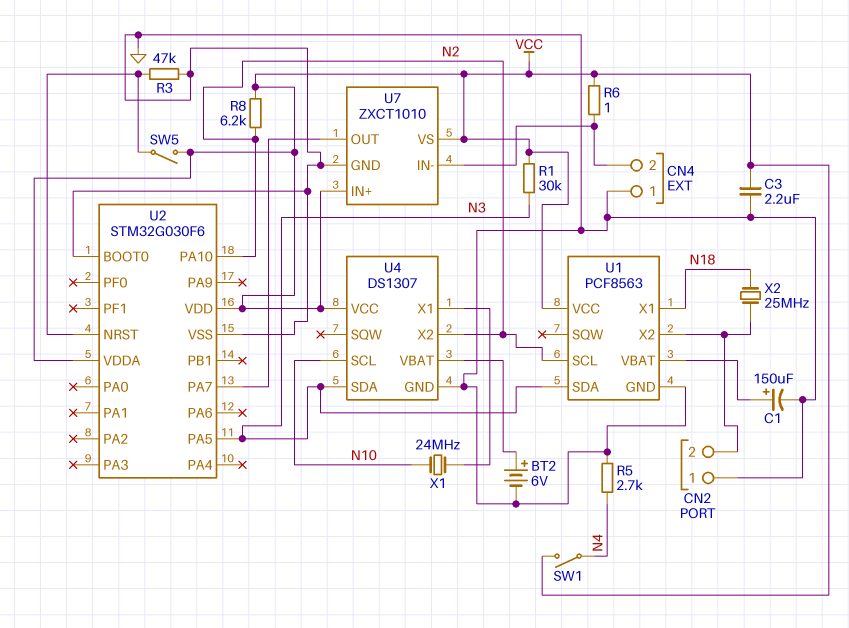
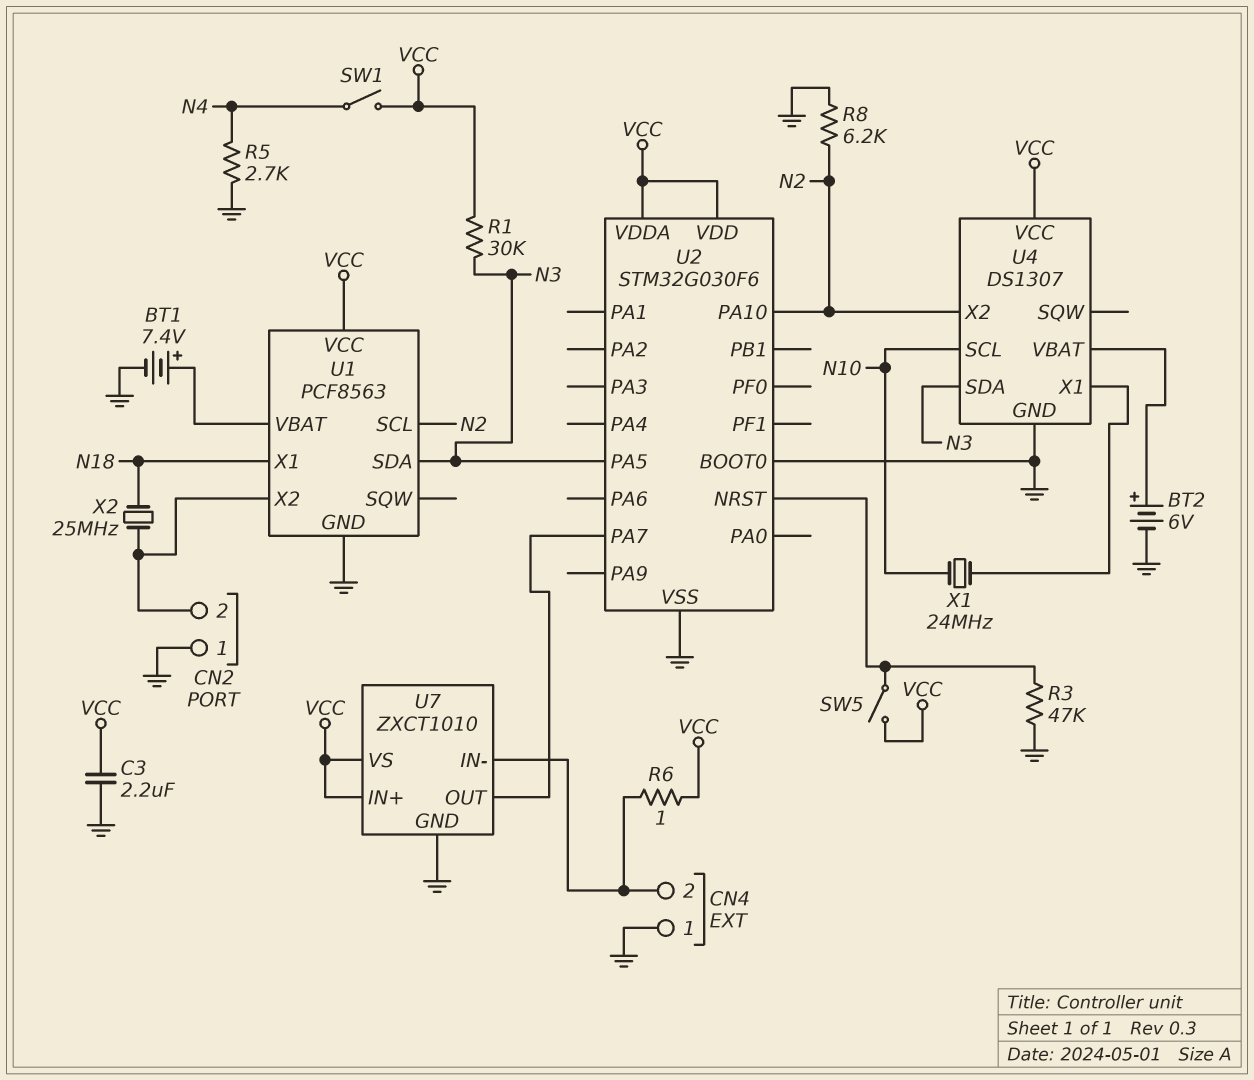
BT1: none -> 7.4V (plus U1/VBAT, minus GND)
C1: 150uF (plus U1/VBAT, minus GND) -> none
R8: 6.2k (N2, VCC) -> 6.2k (GND, N2)

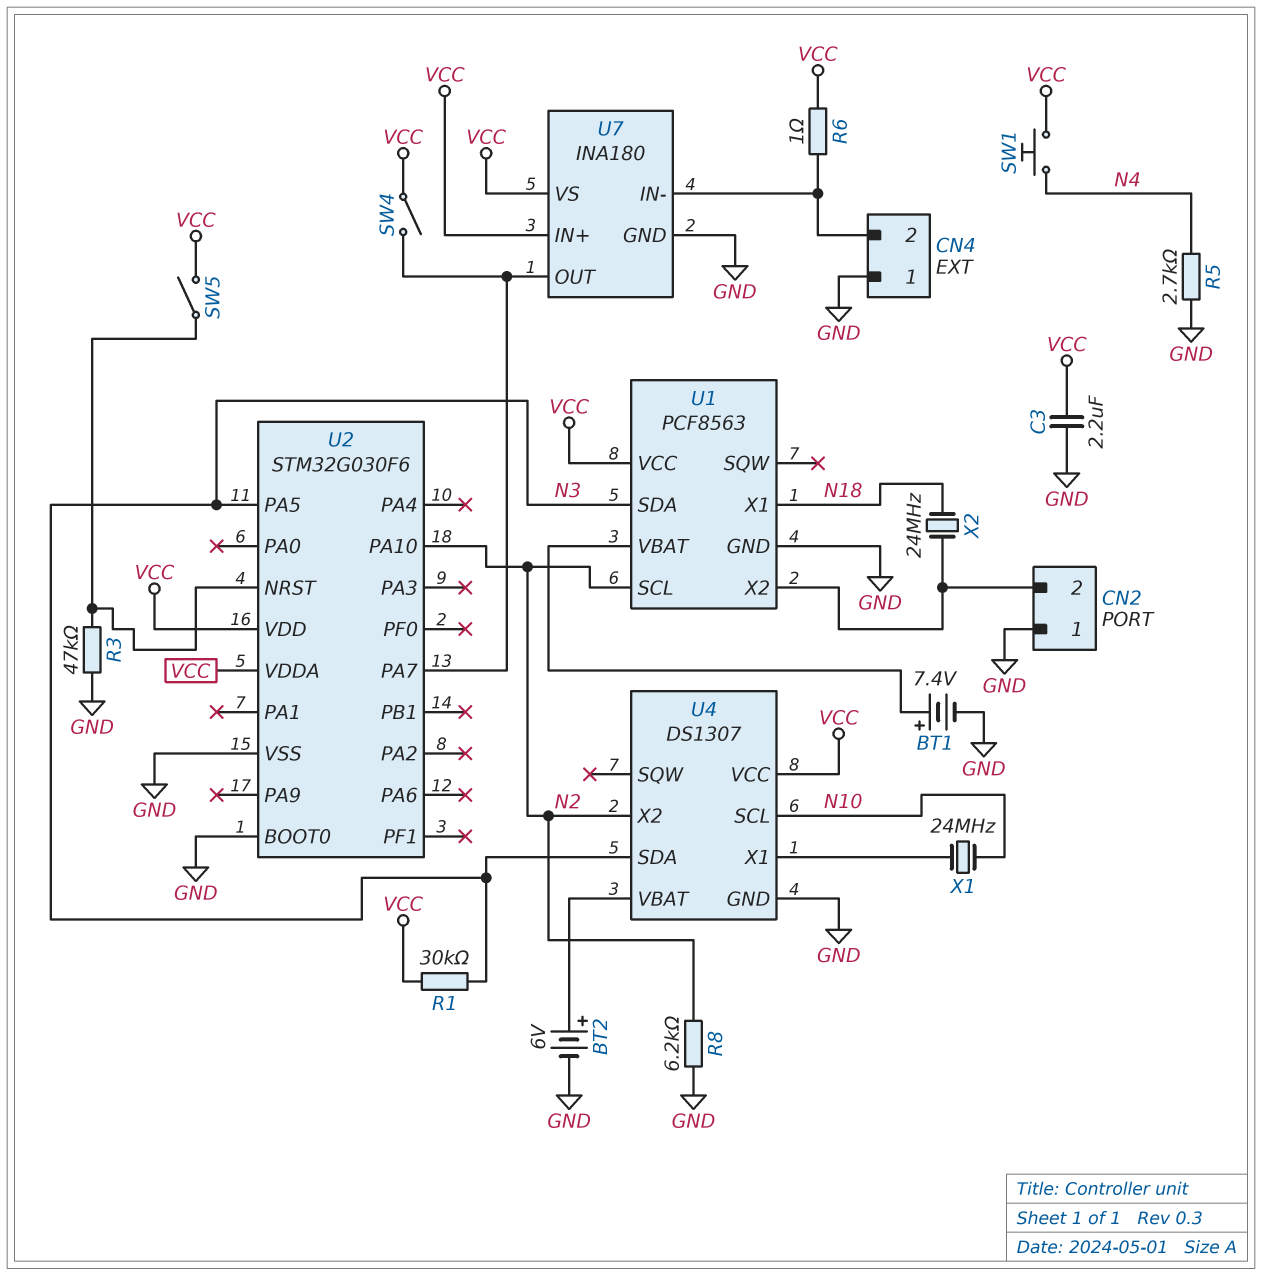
SW1: switch (N4, VCC) -> button (N4, VCC)
SW4: none -> switch (U2/PA7, VCC)
U7: ZXCT1010 -> INA180
X2: 25MHz (CN2/2, N18) -> 24MHz (CN2/2, N18)

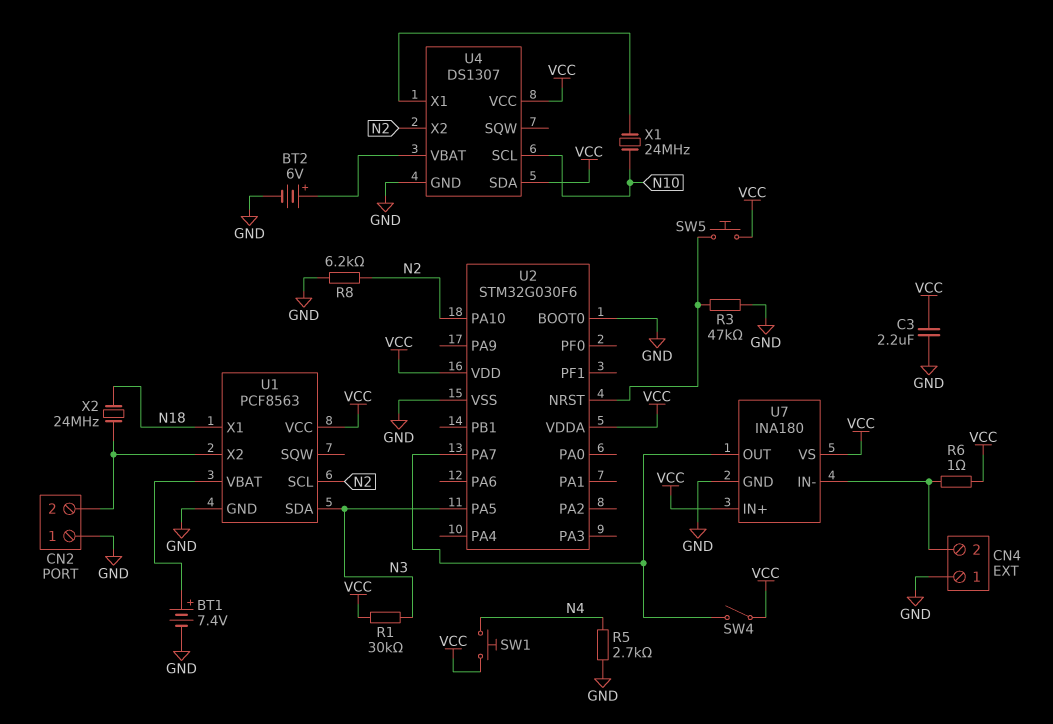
SW5: switch (U2/NRST, VCC) -> button (U2/NRST, VCC)
U4 pin SDA: N3 -> VCC

